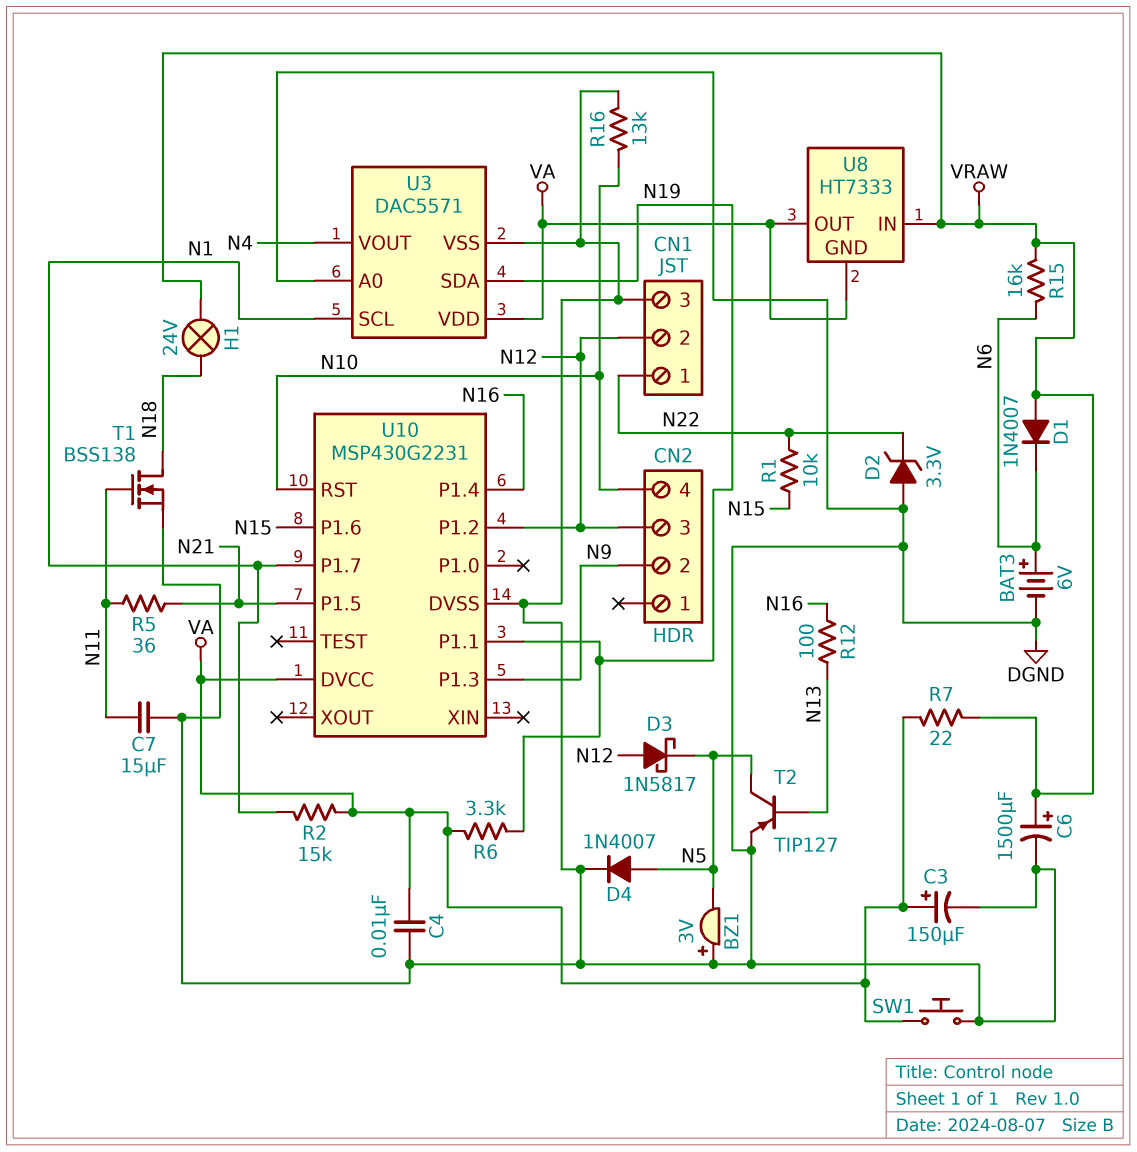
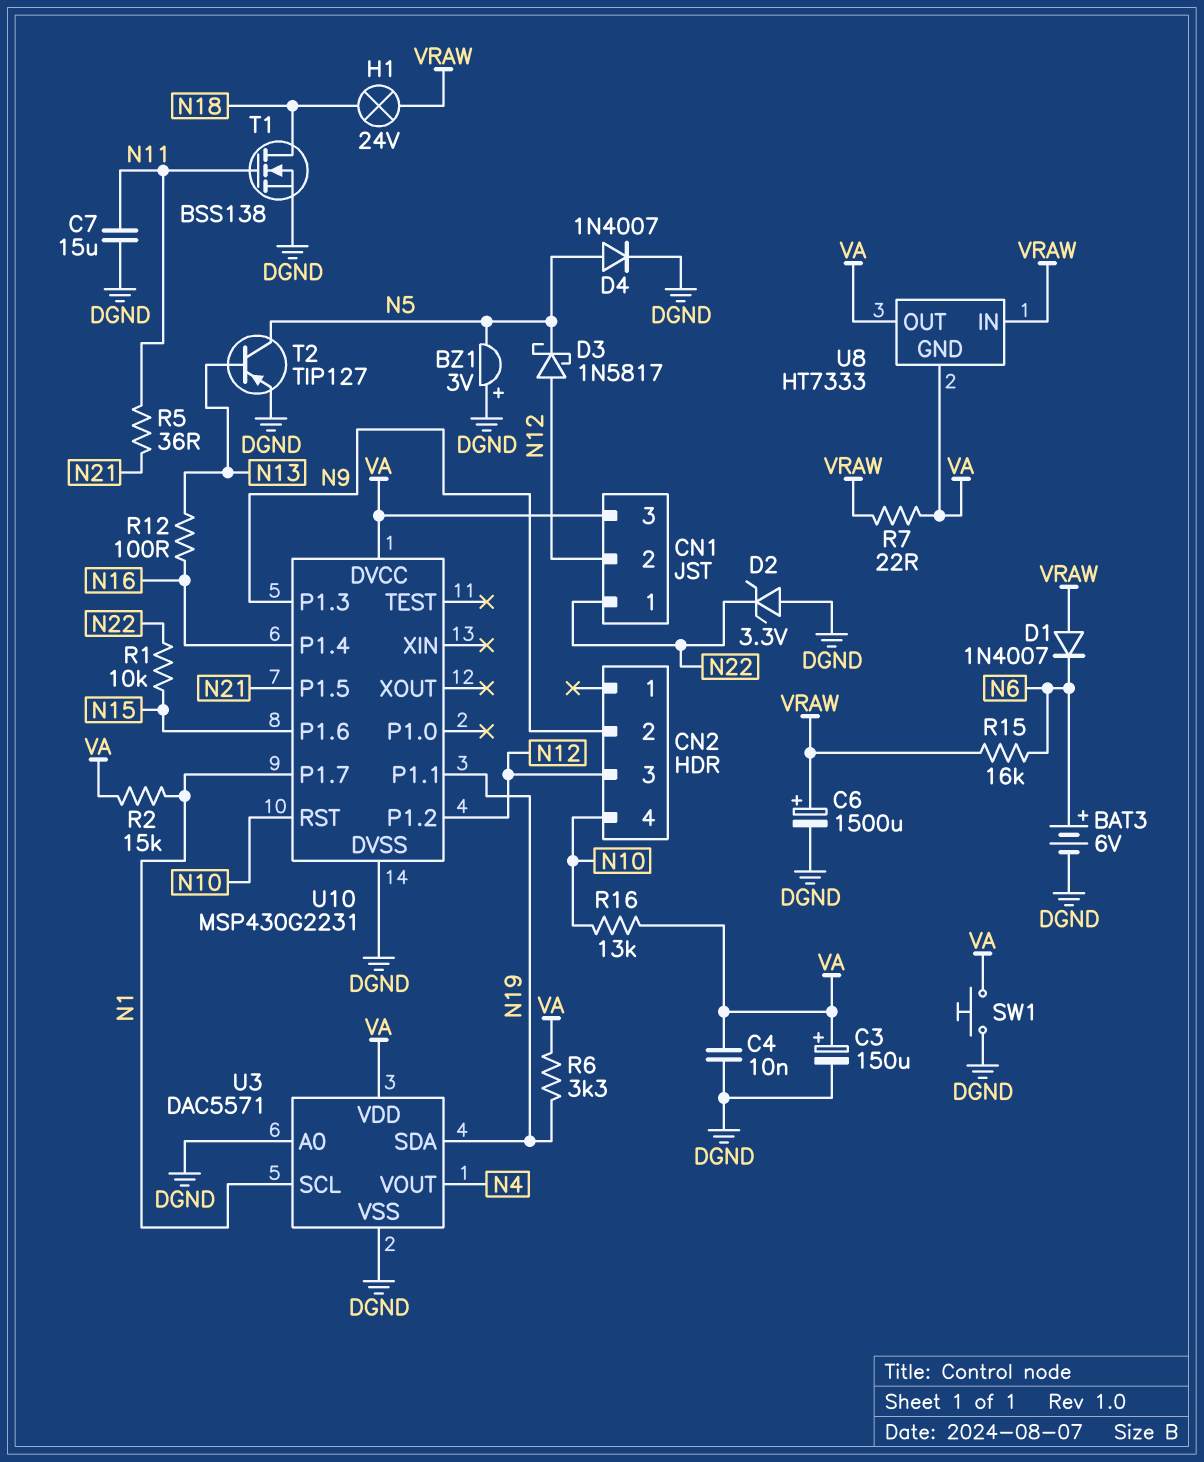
CN1 pin 3: DGND -> VA
R16: 13k (DGND, N10) -> 13k (N10, VA)

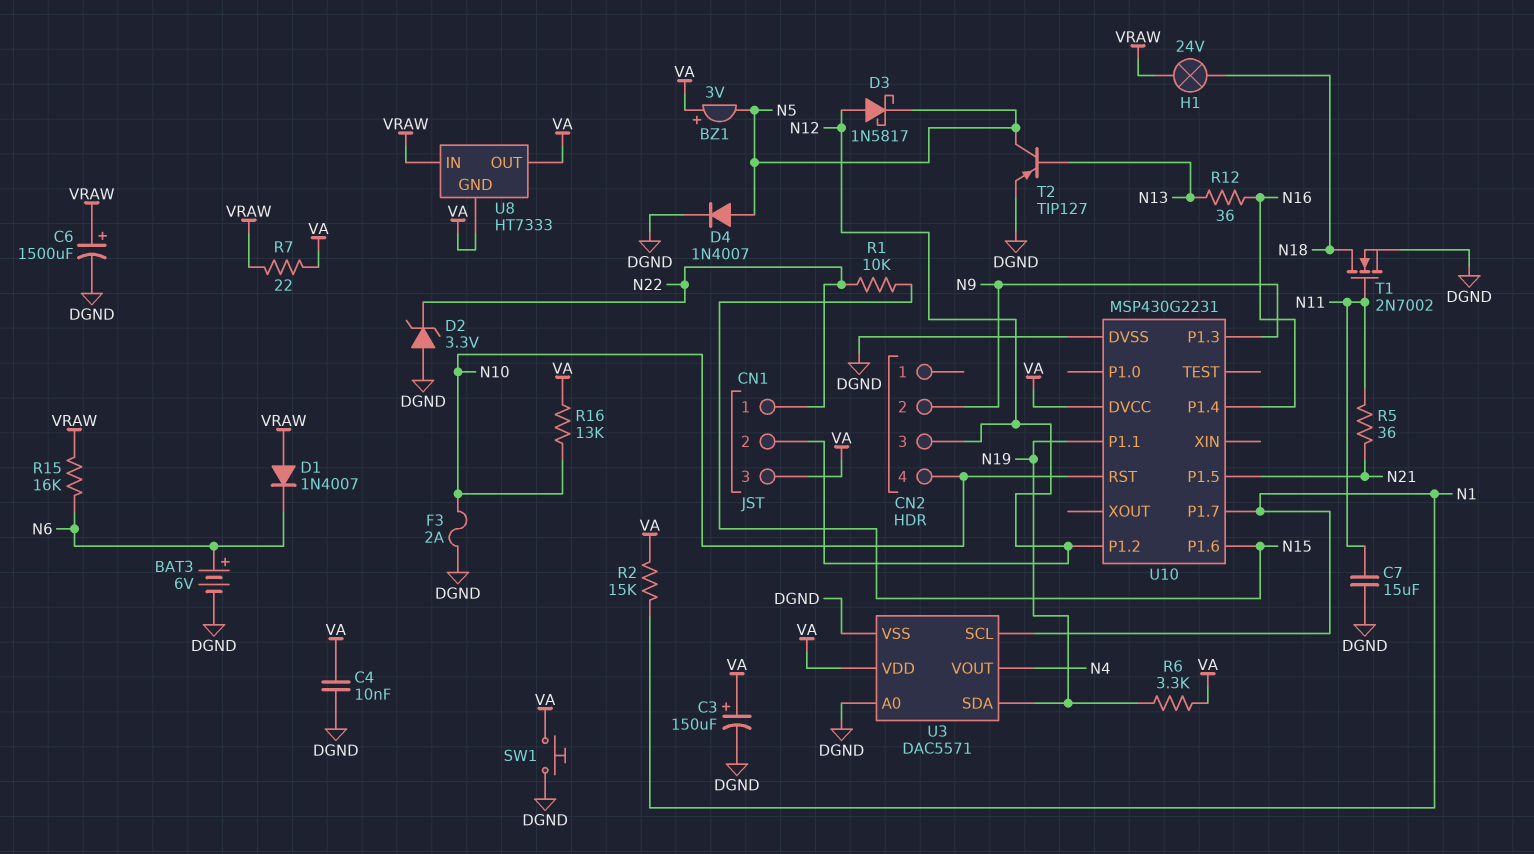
BZ1: buzzer 3V (plus DGND, minus N5) -> buzzer 3V (plus VA, minus N5)
F3: none -> 2A (DGND, N10)
R12: 100 (N13, N16) -> 36 (N13, N16)
T1: NMOS BSS138 (G N11, D N18, S DGND) -> NMOS 2N7002 (G N11, D N18, S DGND)

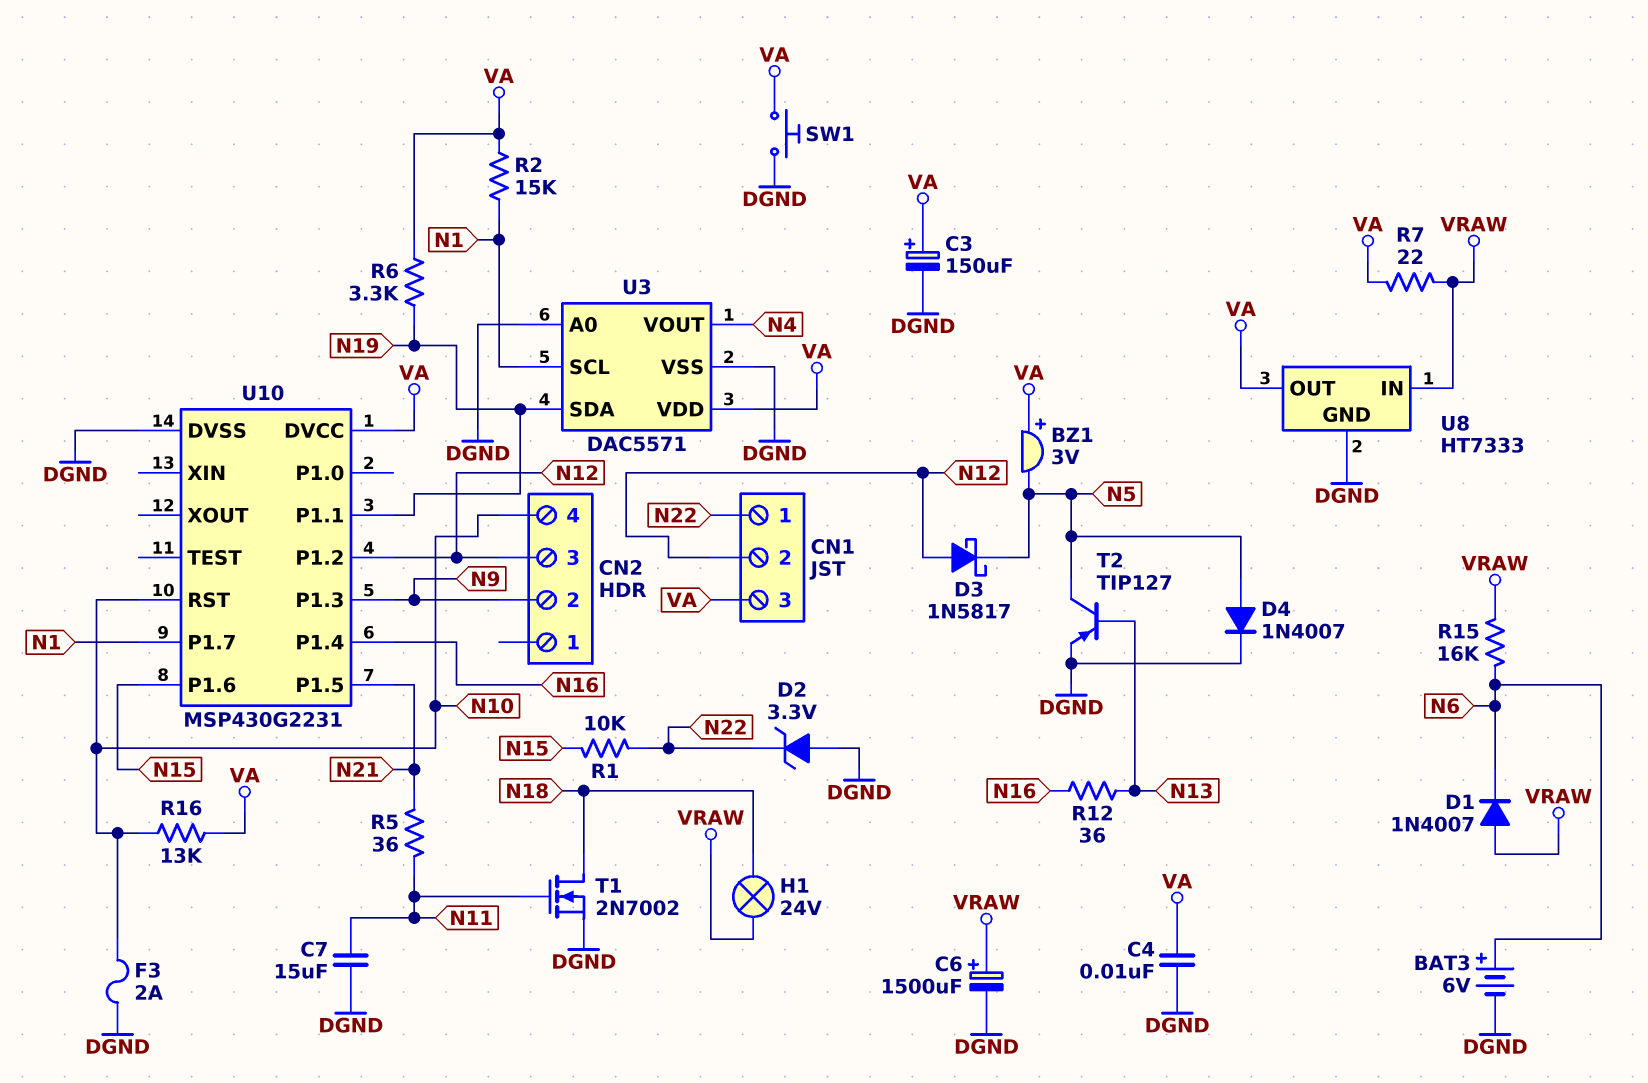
U8 pin GND: VA -> DGND

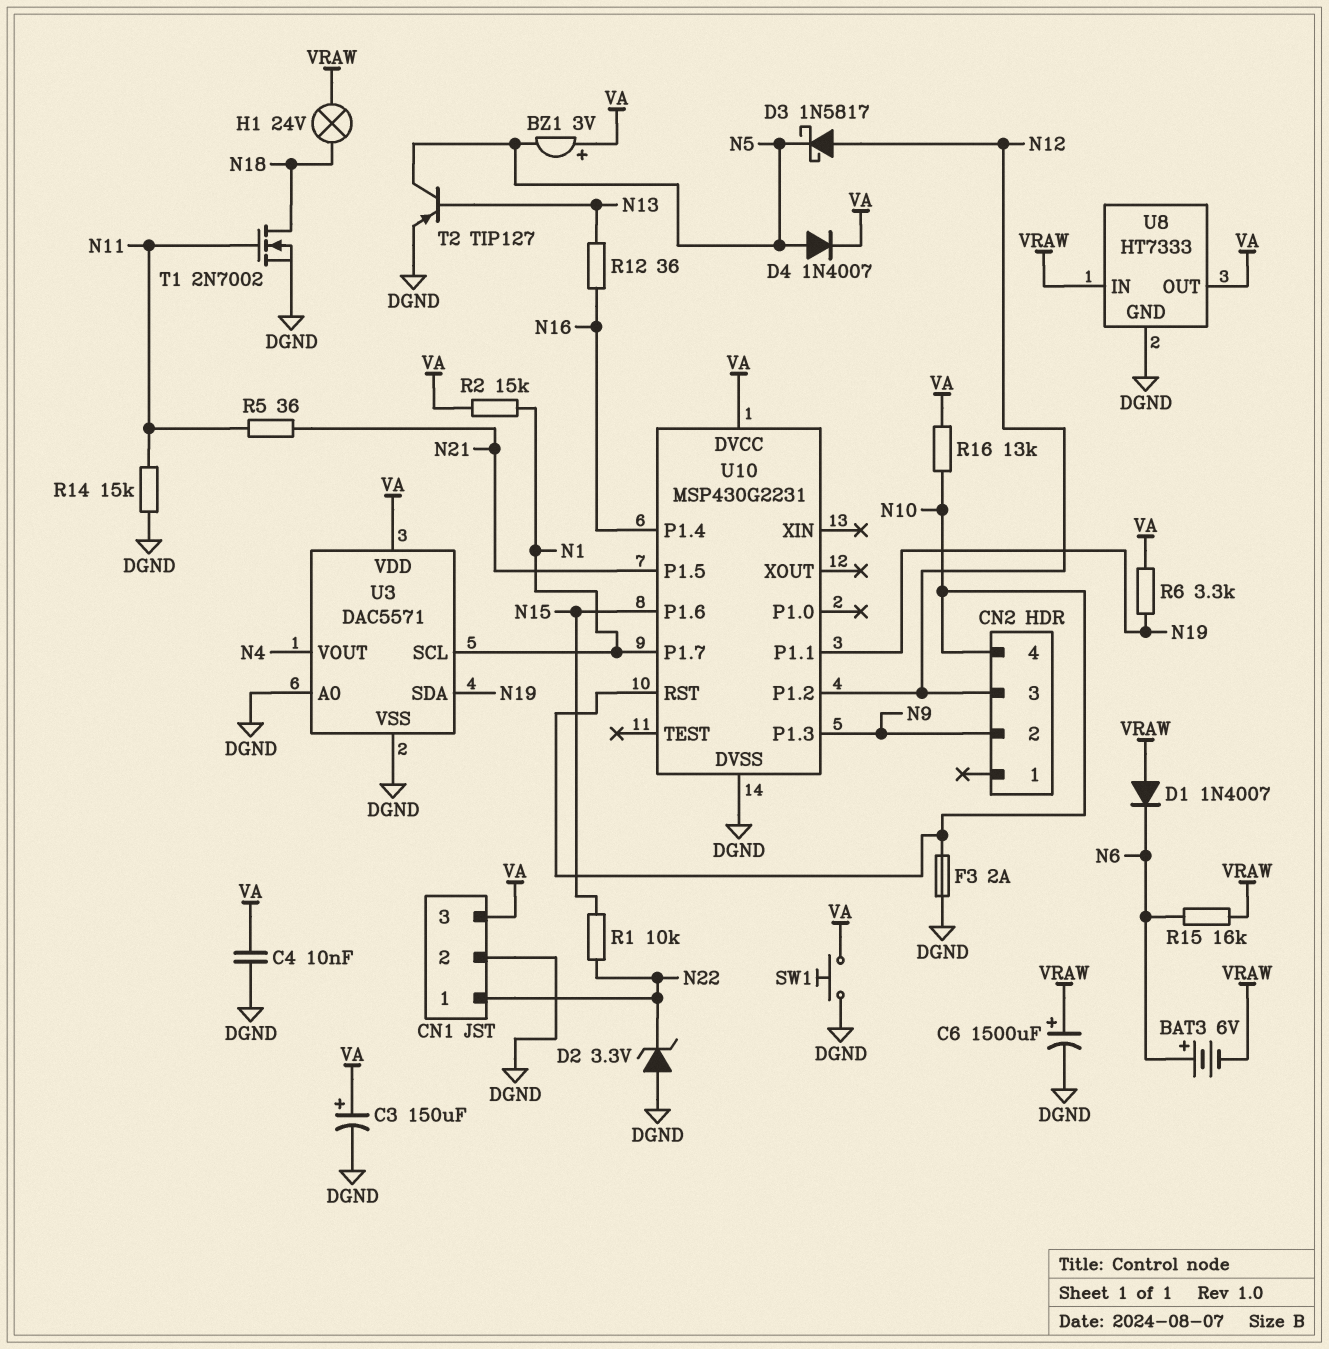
BAT3: 6V (plus N6, minus DGND) -> 6V (plus N6, minus VRAW)
C7: 15uF (DGND, N11) -> none
CN1 pin 2: N12 -> DGND
D4: diode 1N4007 (A N5, K DGND) -> diode 1N4007 (A N5, K VA)
R7: 22 (VA, VRAW) -> none
R14: none -> 15k (DGND, N11)

